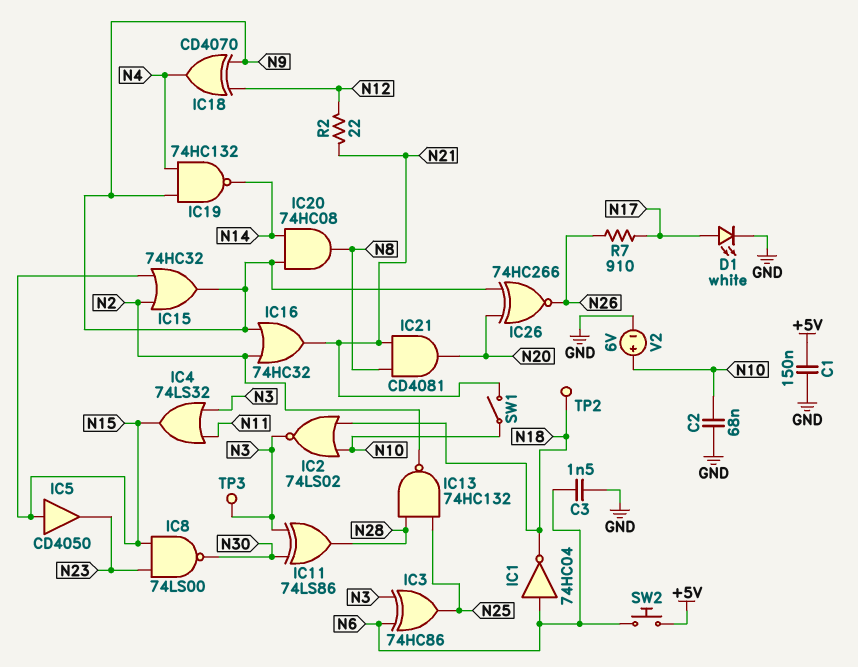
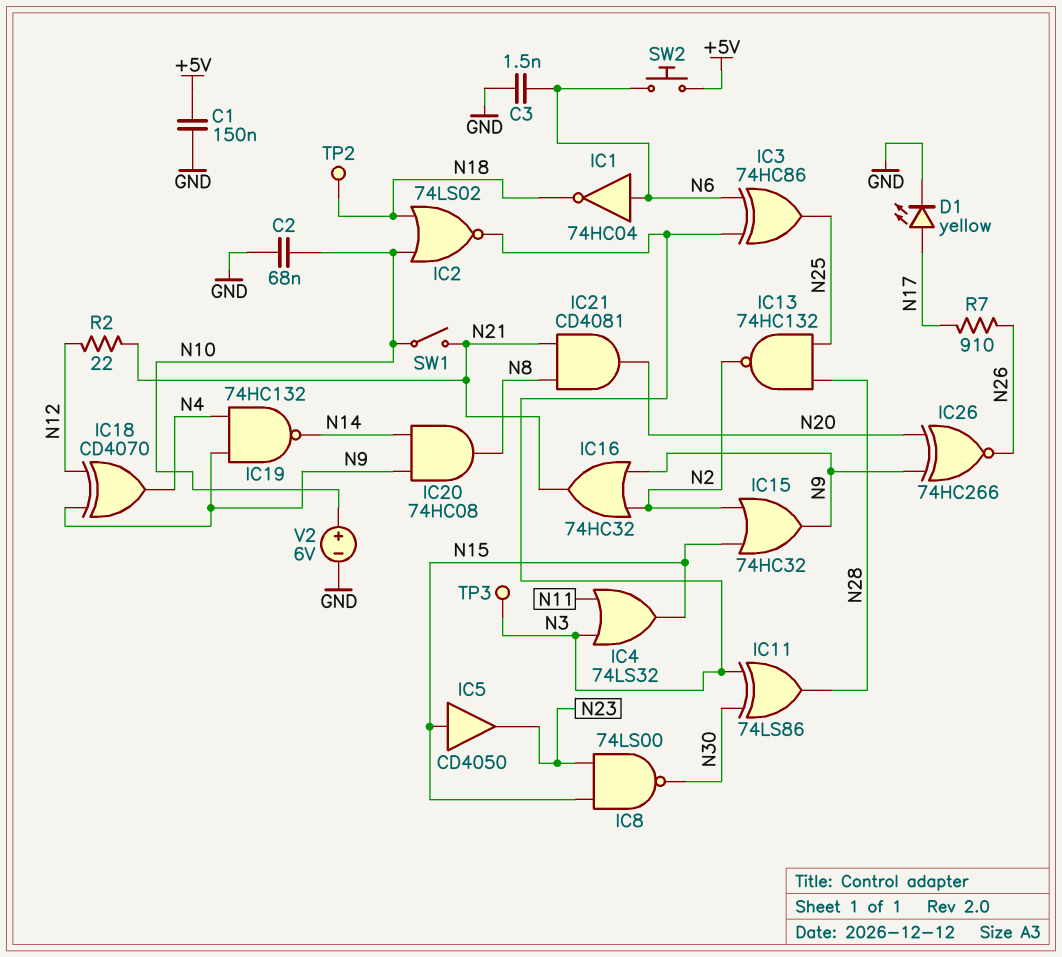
D1: LED white (A N17, K GND) -> LED yellow (A N17, K GND)

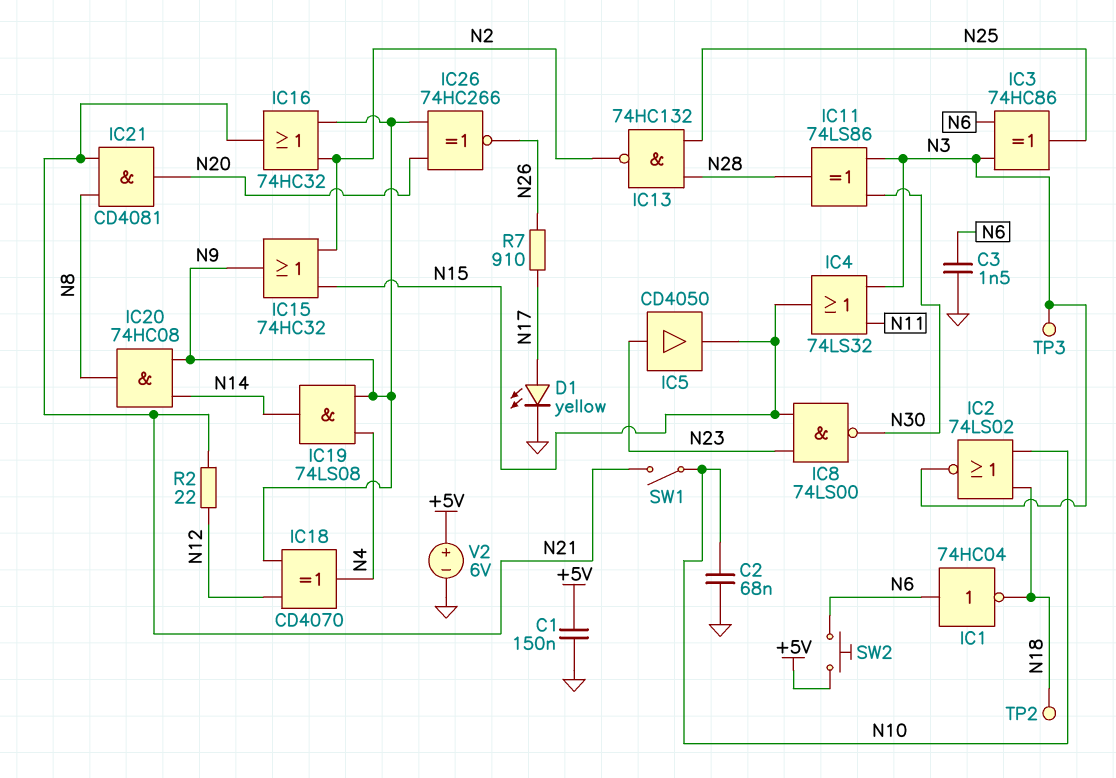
IC5: buffer CD4050 (in N15, out N23) -> buffer CD4050 (in N23, out N15)
IC19: NAND 74HC132 (in N4, in N9, out N14) -> AND 74LS08 (in N4, in N9, out N14)
V2: 6V (plus N10, minus GND) -> 6V (plus +5V, minus GND)

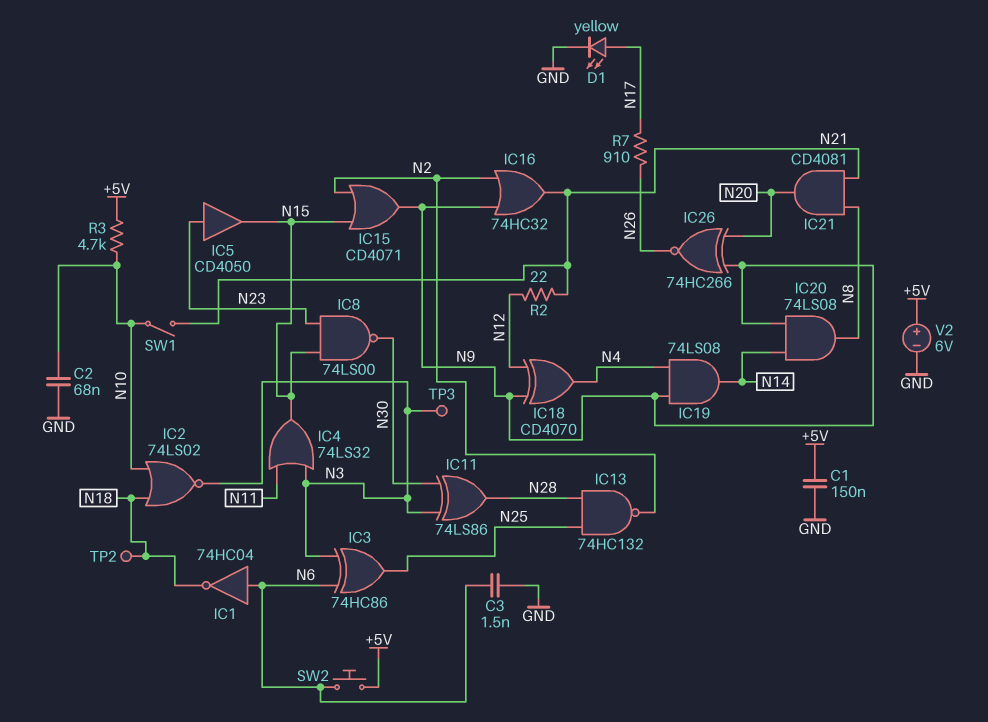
IC15: OR 74HC32 (in N2, in N15, out N9) -> OR CD4071 (in N2, in N15, out N9)
IC20: AND 74HC08 (in N9, in N14, out N8) -> AND 74LS08 (in N9, in N14, out N8)
R3: none -> 4.7k (+5V, N10)

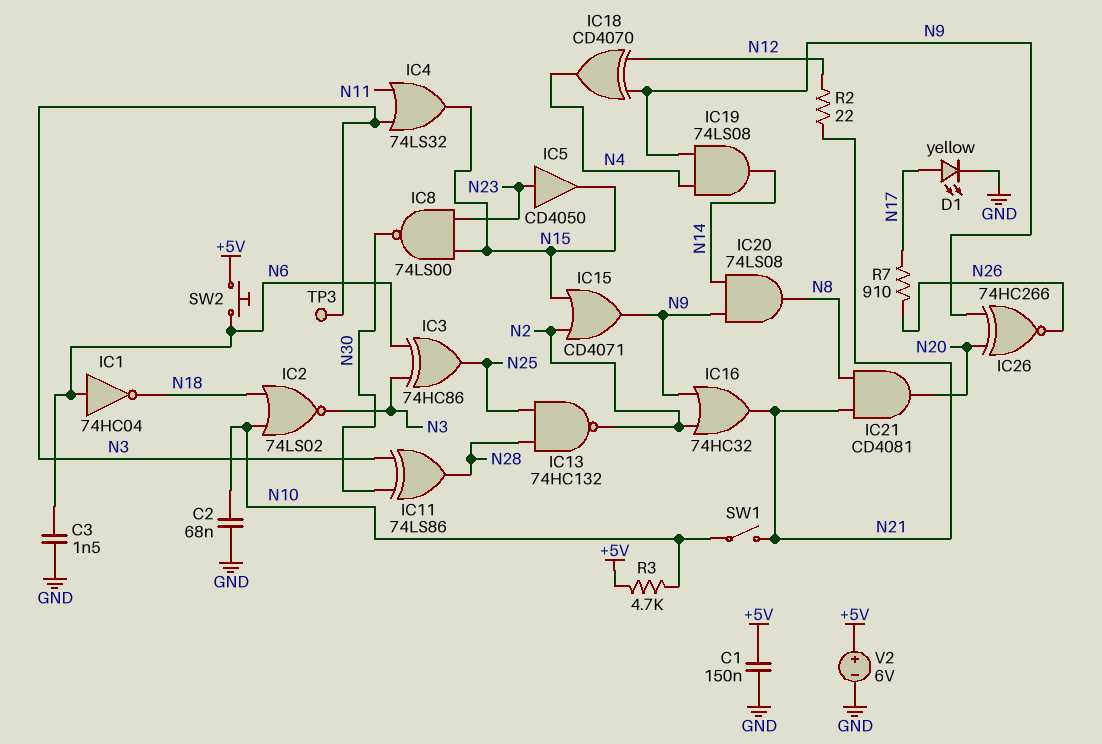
TP2: test point (N18) -> none

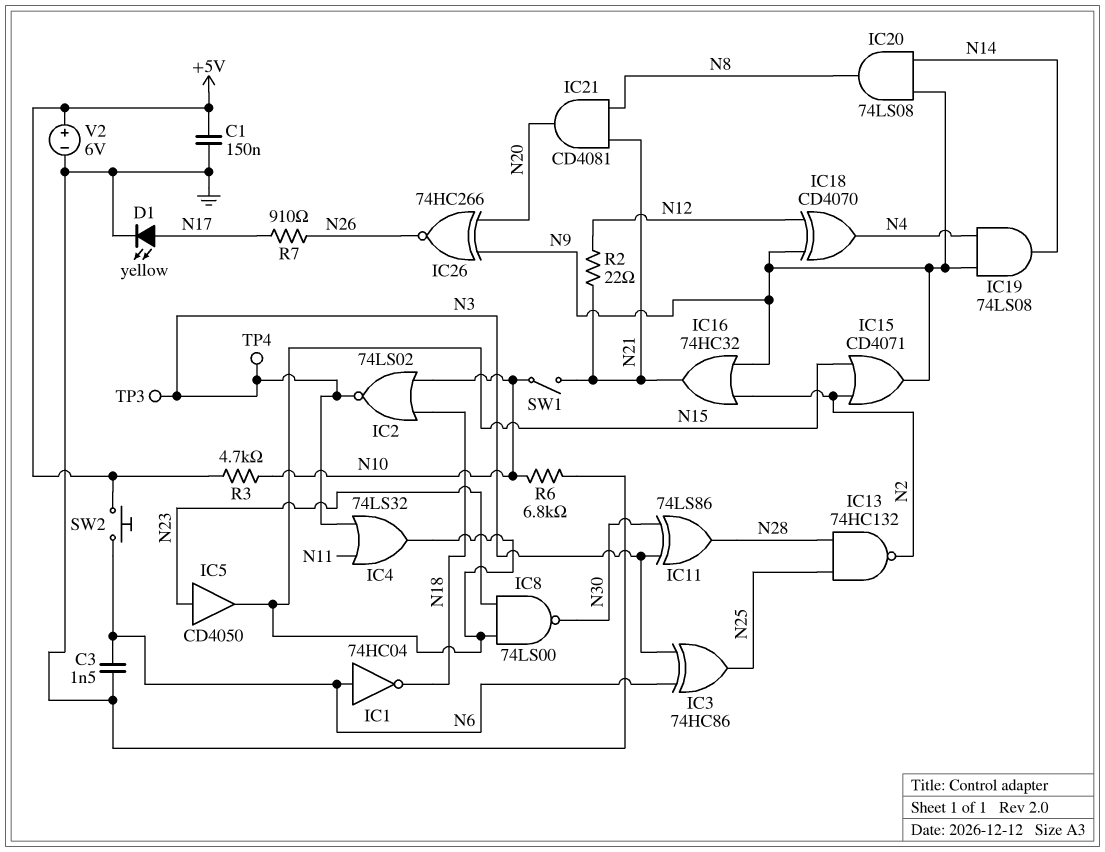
C2: 68nF (GND, N10) -> none
R6: none -> 6.8k (GND, N10)
TP4: none -> test point (N3)

